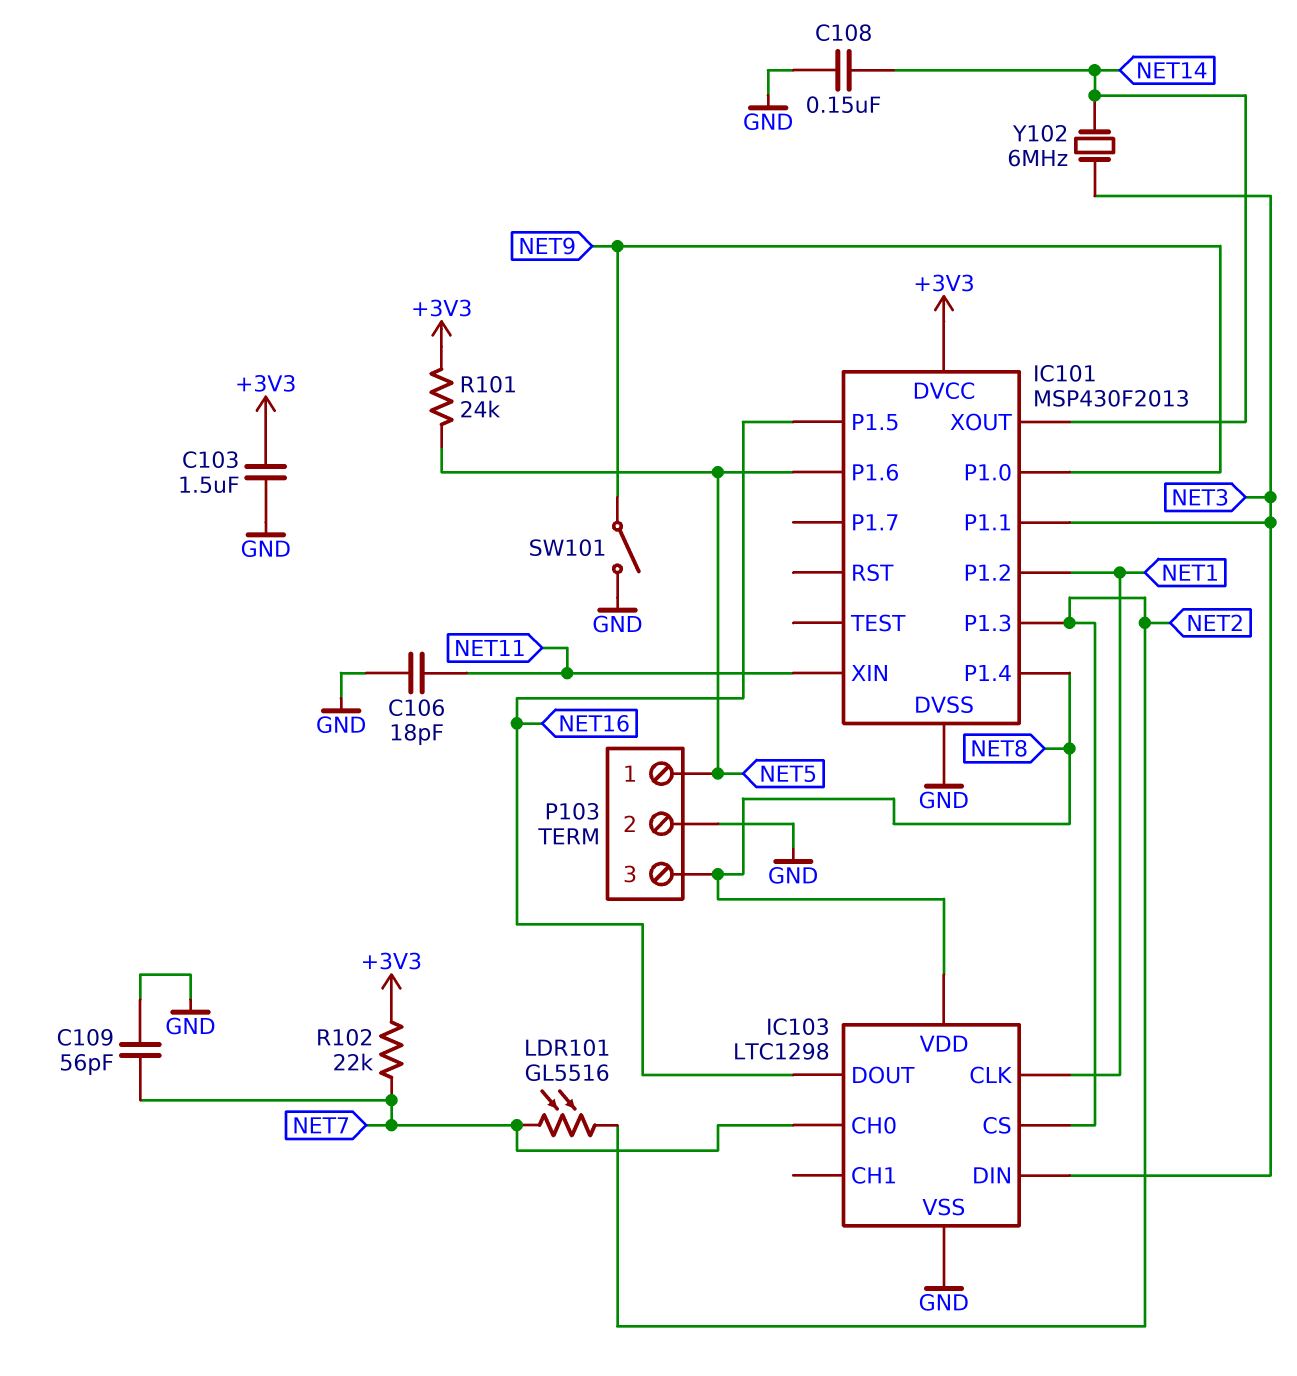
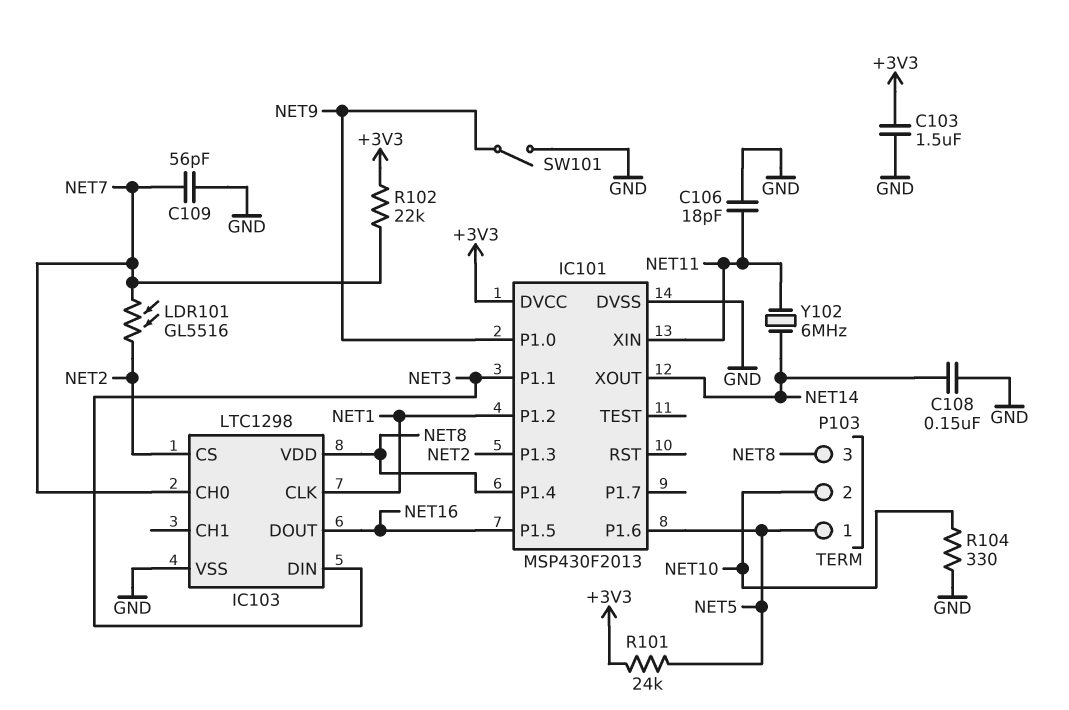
P103 pin 2: GND -> NET10
R104: none -> 330 (GND, NET10)
Y102: 6MHz (NET3, NET14) -> 6MHz (NET11, NET14)

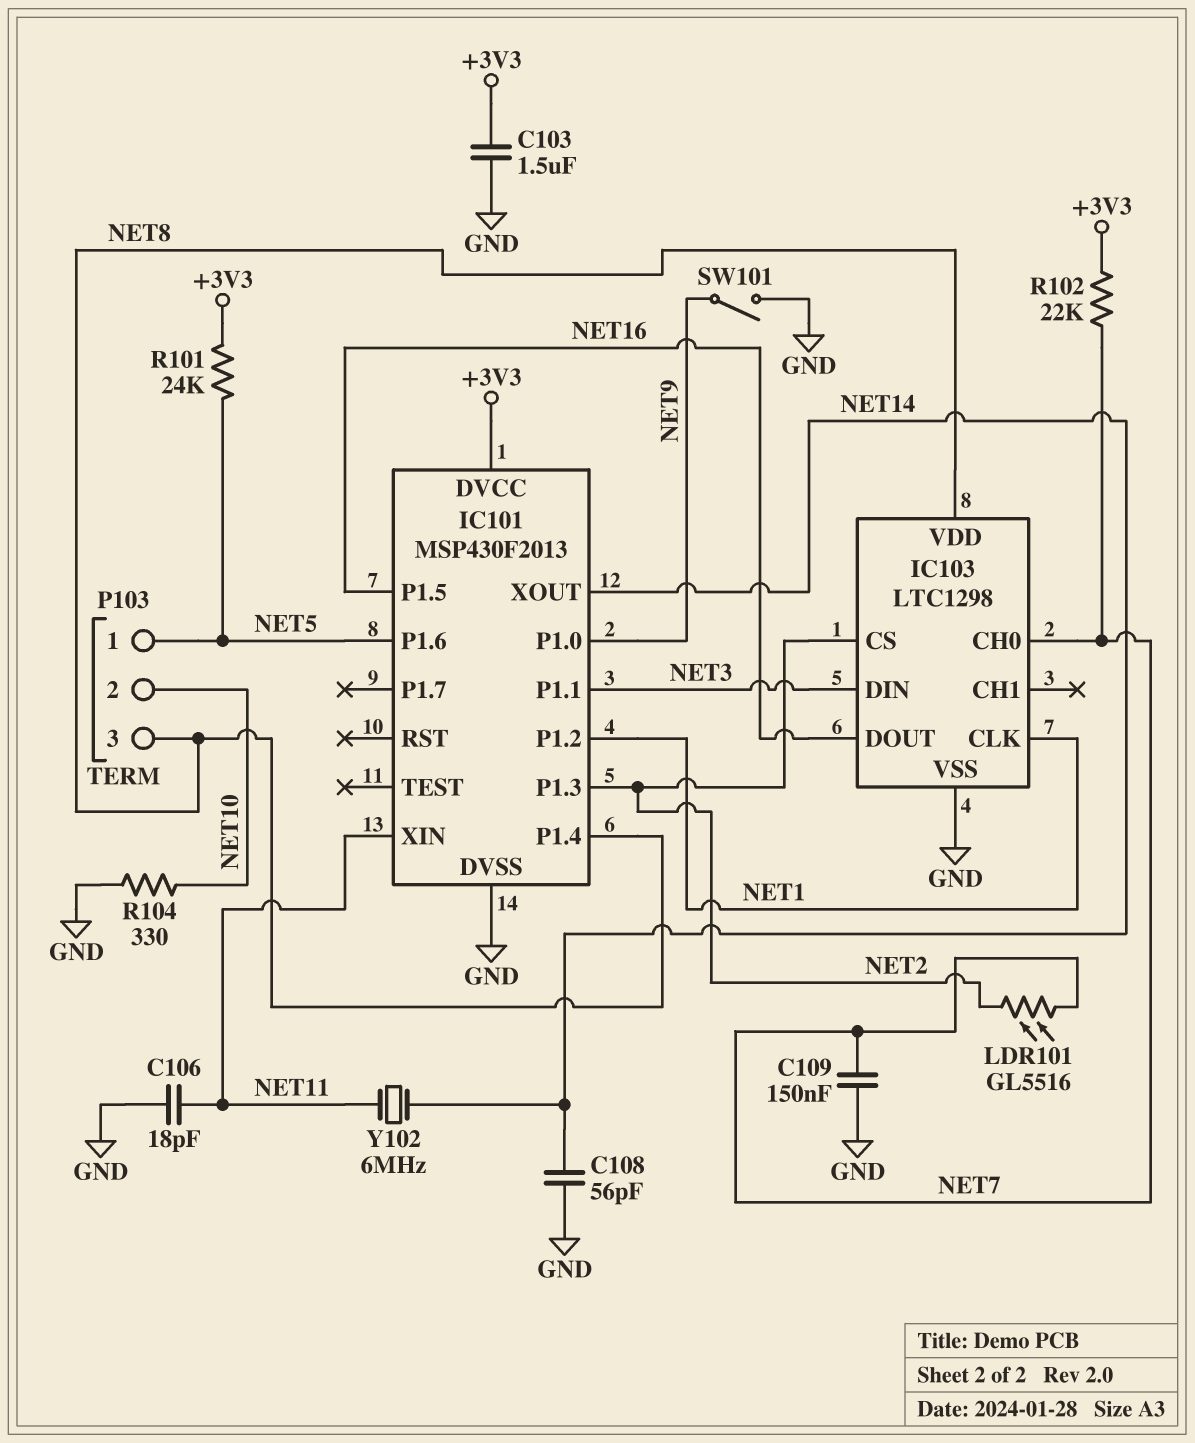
C108: 150nF (GND, NET14) -> 56pF (GND, NET14)
C109: 56pF (GND, NET7) -> 150nF (GND, NET7)

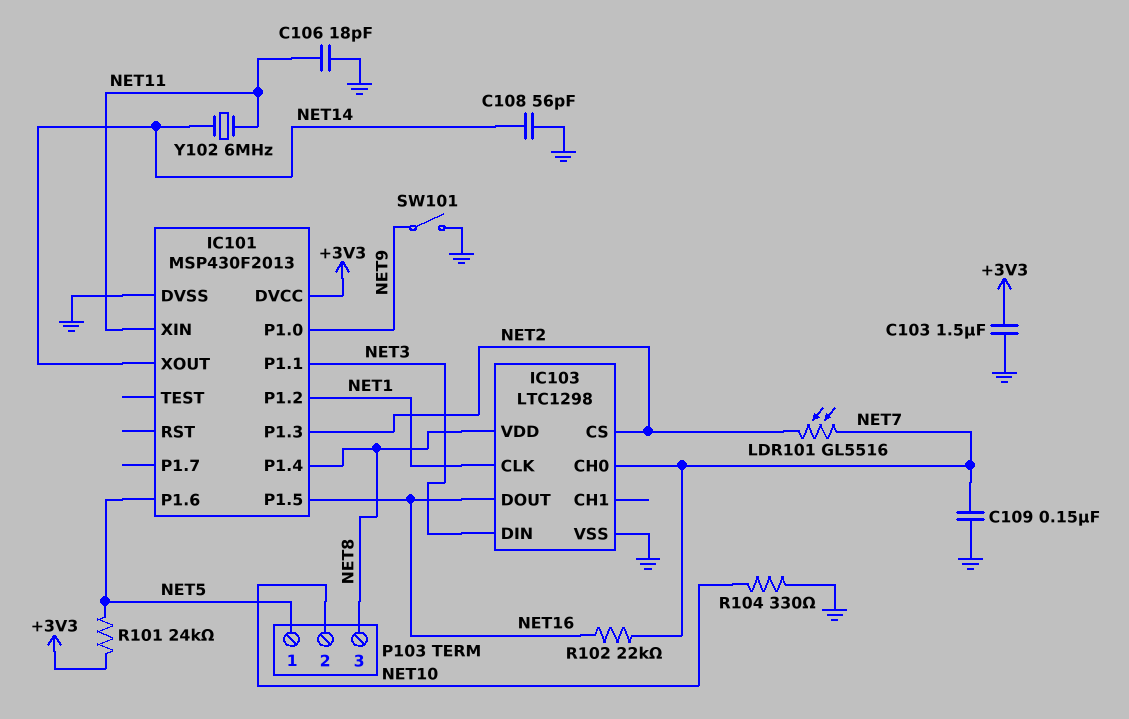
R102: 22k (+3V3, NET7) -> 22k (NET7, NET16)

